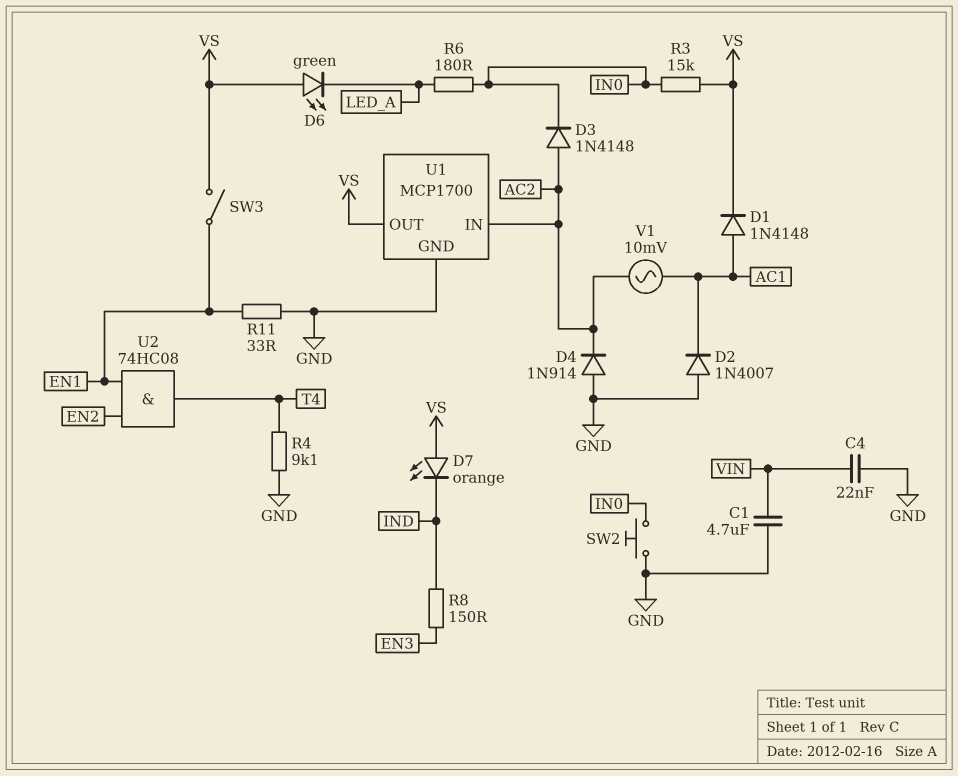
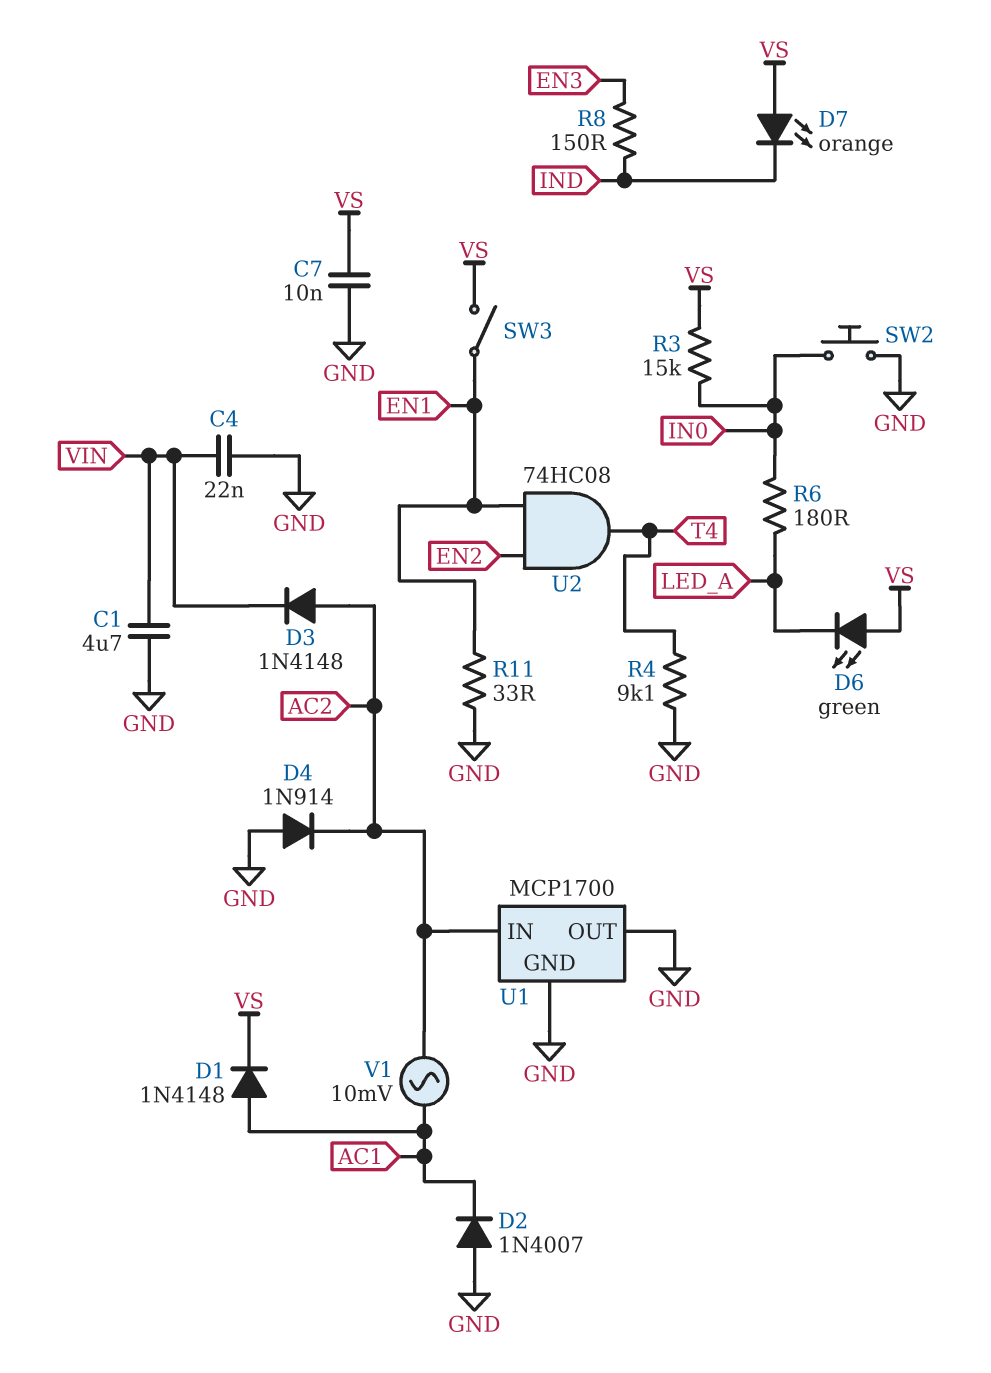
C7: none -> 10nF (GND, VS)
D3: diode 1N4148 (A AC2, K IN0) -> diode 1N4148 (A AC2, K VIN)
U1 pin OUT: VS -> GND

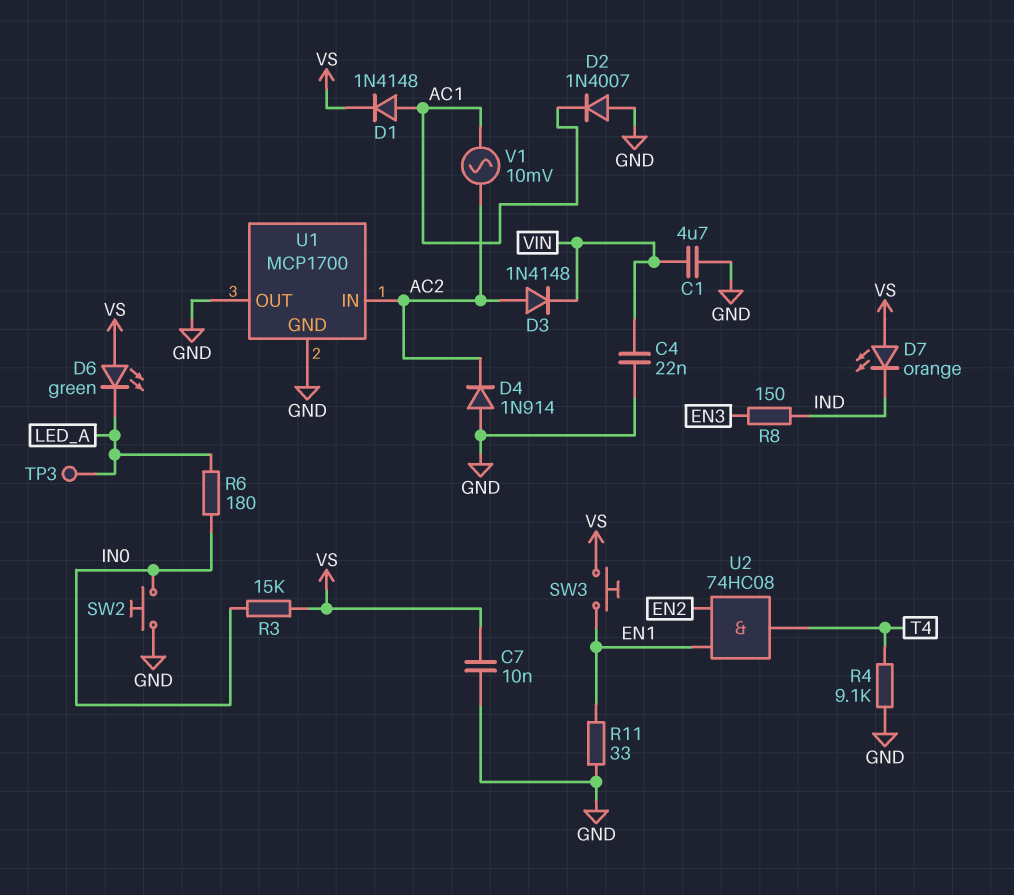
SW3: switch (EN1, VS) -> button (EN1, VS)
TP3: none -> test point (LED_A)

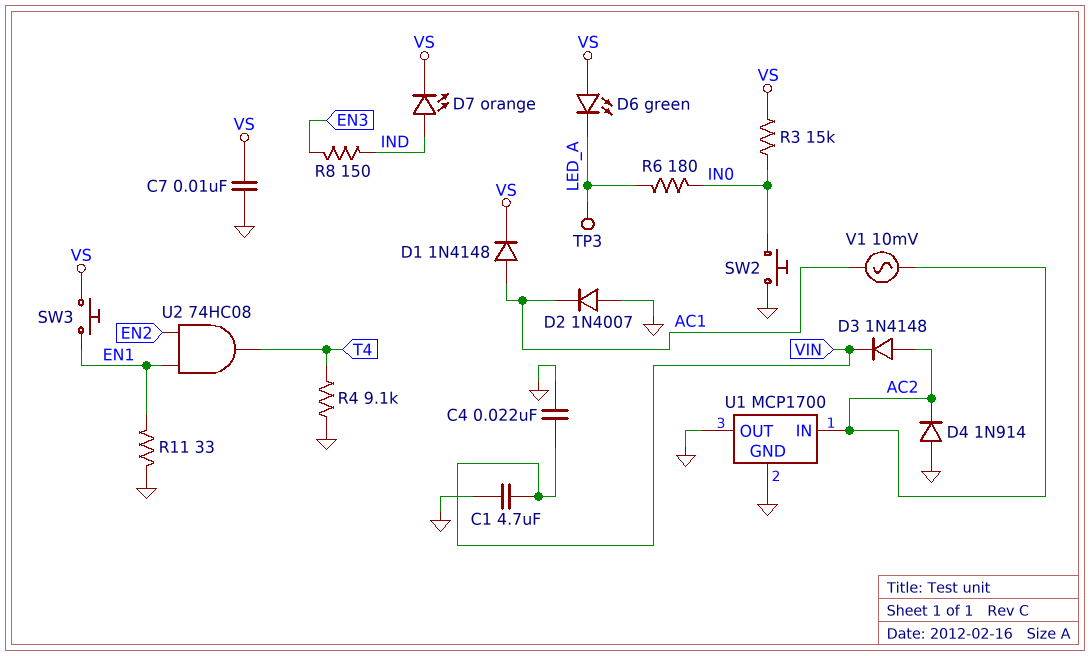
D7: LED orange (A VS, K IND) -> LED orange (A IND, K VS)

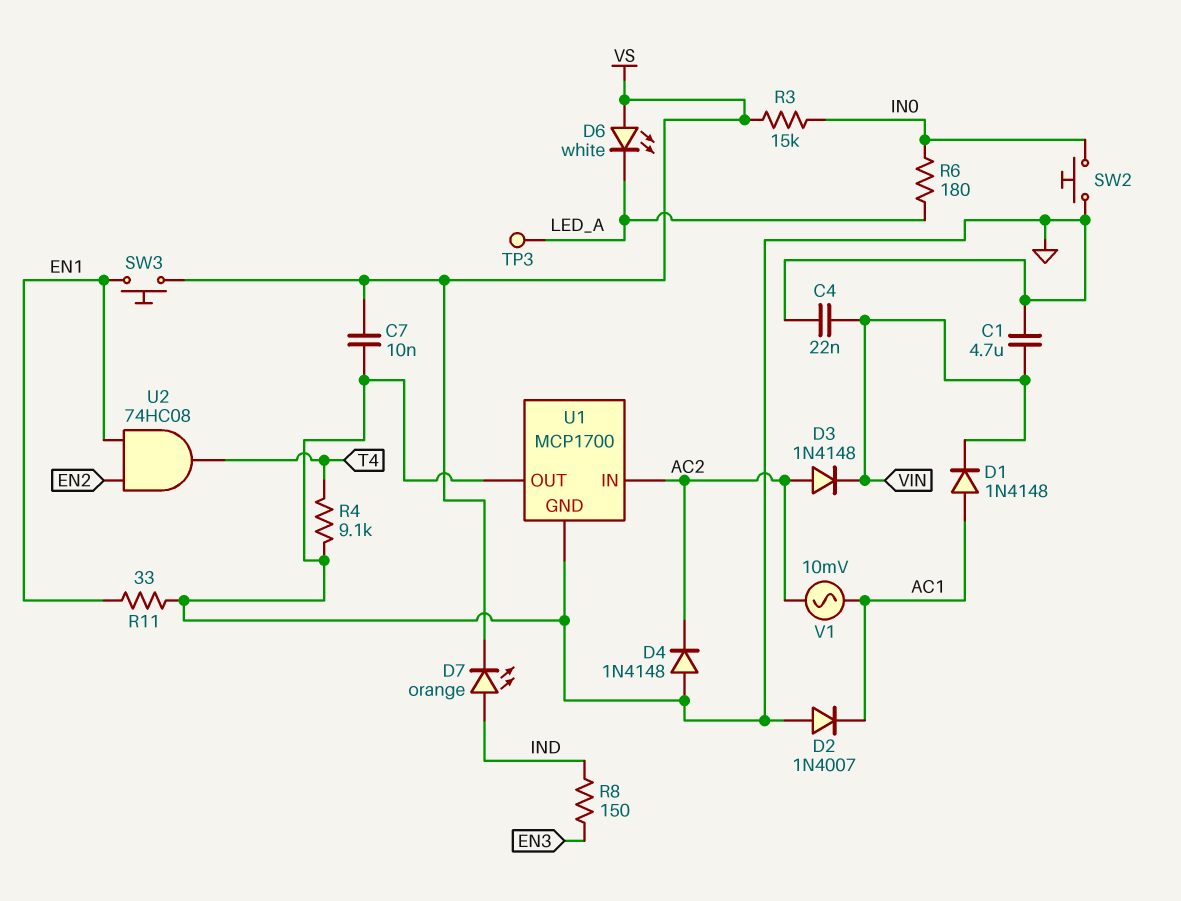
D1: diode 1N4148 (A AC1, K VS) -> diode 1N4148 (A AC1, K VIN)
D4: diode 1N914 (A GND, K AC2) -> diode 1N4148 (A GND, K AC2)
D6: LED green (A VS, K LED_A) -> LED white (A VS, K LED_A)

